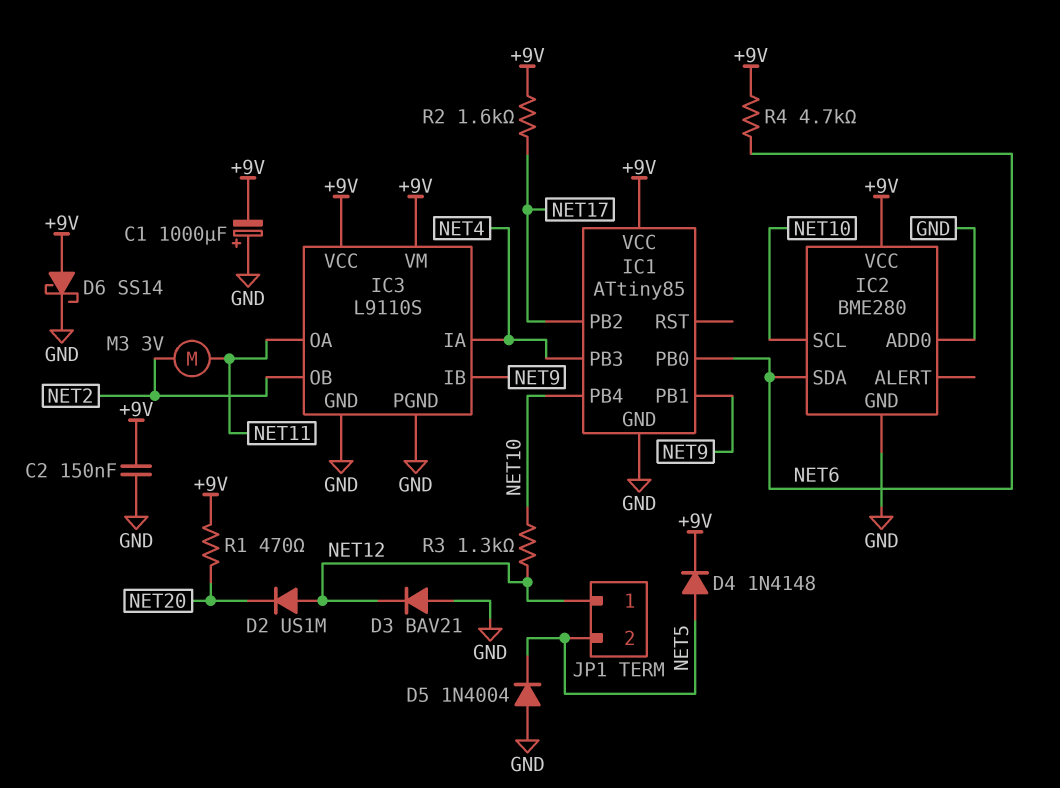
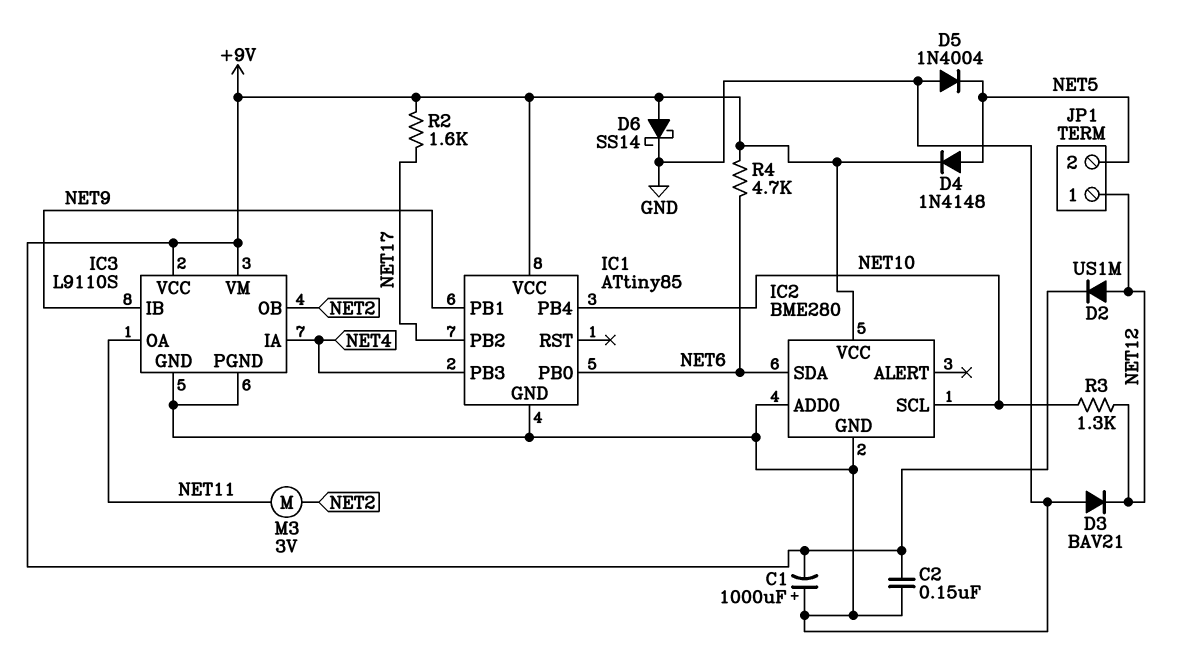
D2: diode US1M (A NET12, K NET20) -> diode US1M (A NET12, K +9V)
R1: 470 (+9V, NET20) -> none

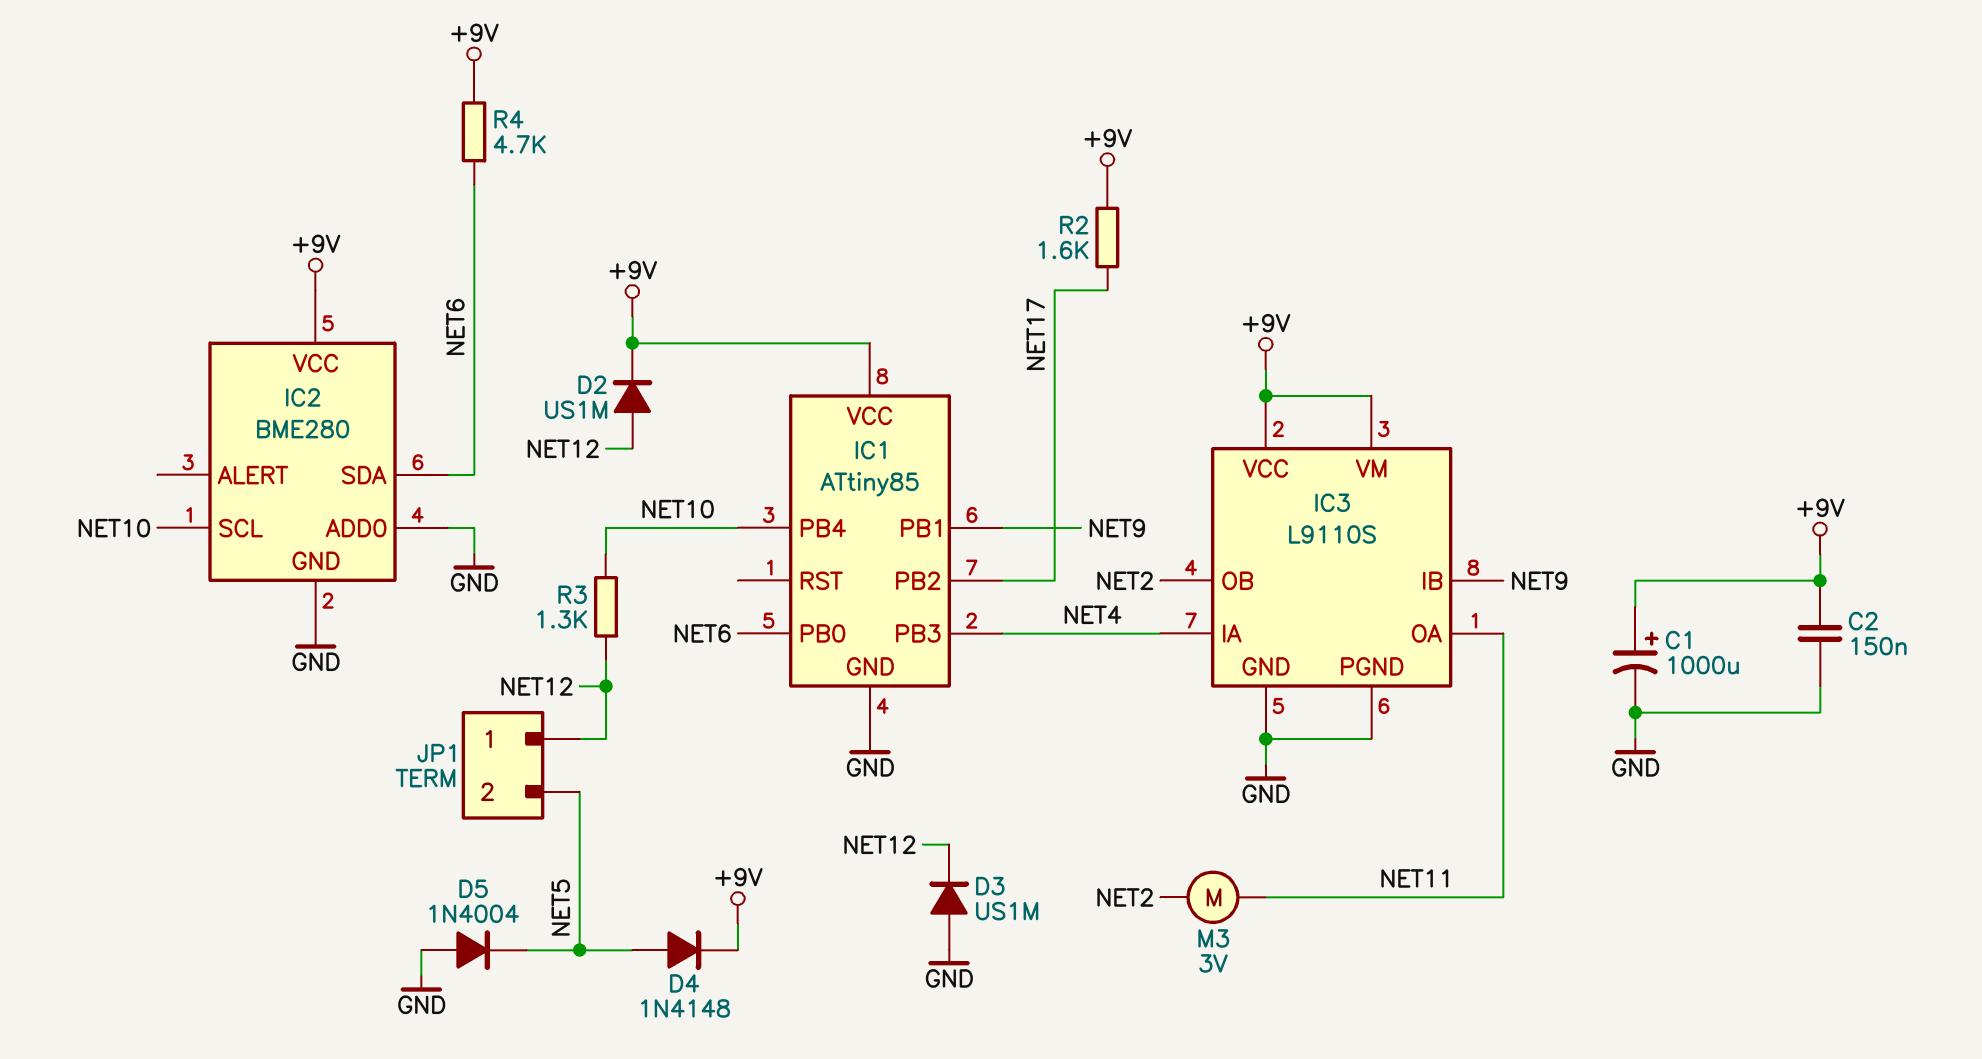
C1: 1000uF (plus GND, minus +9V) -> 1000uF (plus +9V, minus GND)
D3: diode BAV21 (A GND, K NET12) -> diode US1M (A GND, K NET12)
D6: schottky SS14 (A +9V, K GND) -> none

